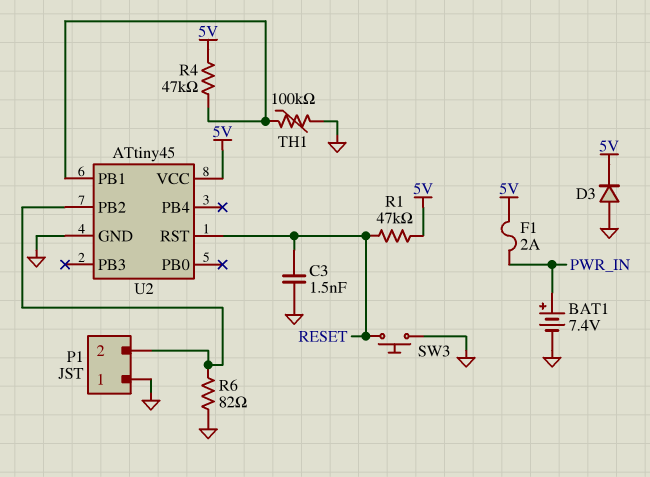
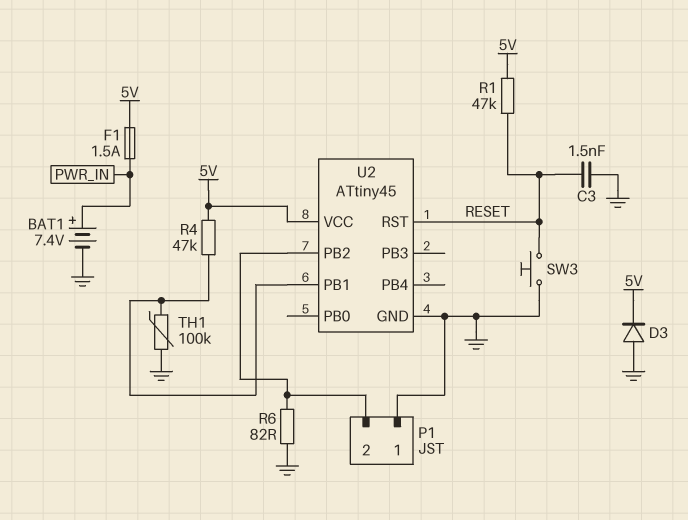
F1: 2A (5V, PWR_IN) -> 1.5A (5V, PWR_IN)

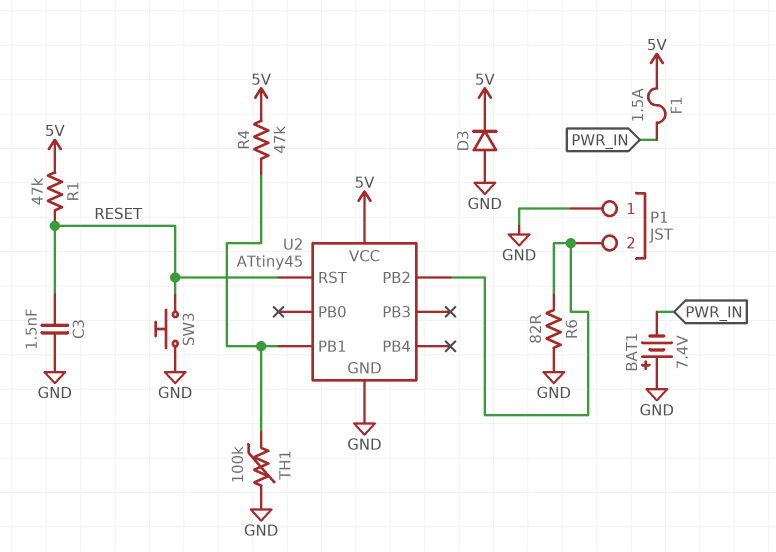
BAT1: 7.4V (plus PWR_IN, minus GND) -> 7.4V (plus GND, minus PWR_IN)

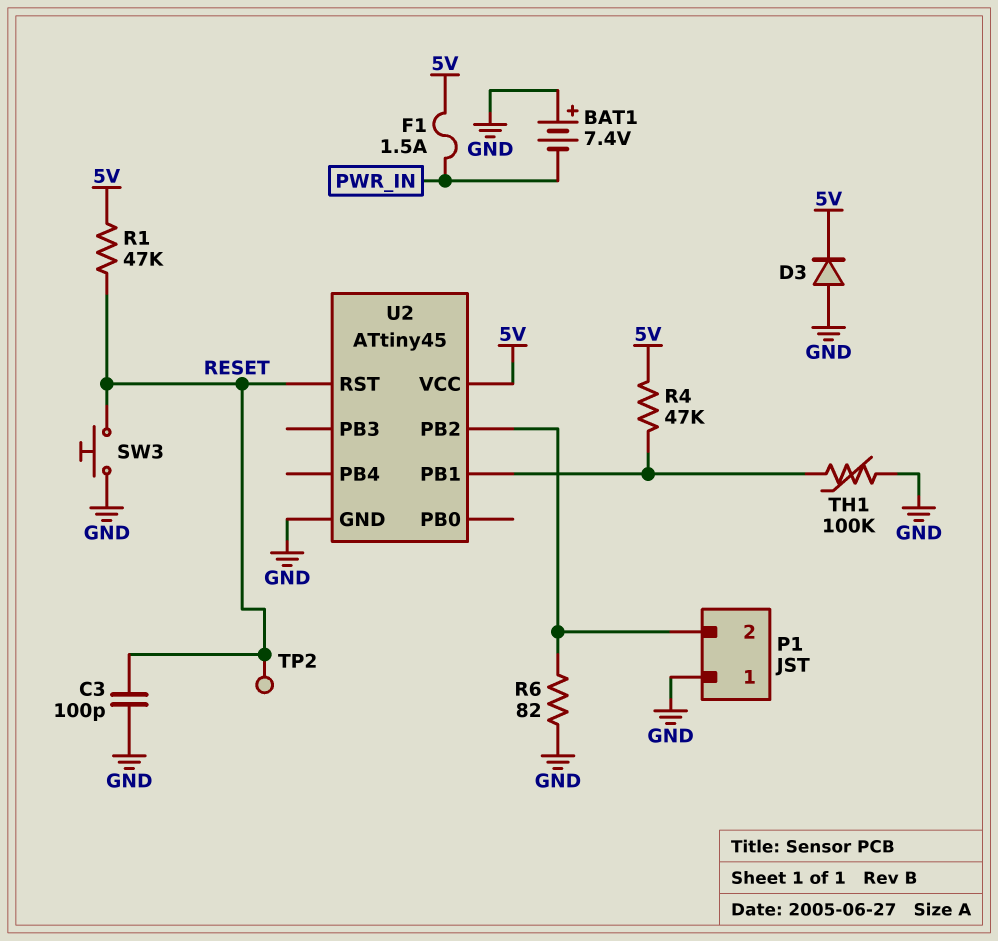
C3: 1.5nF (GND, RESET) -> 100pF (GND, RESET)
TP2: none -> test point (RESET)

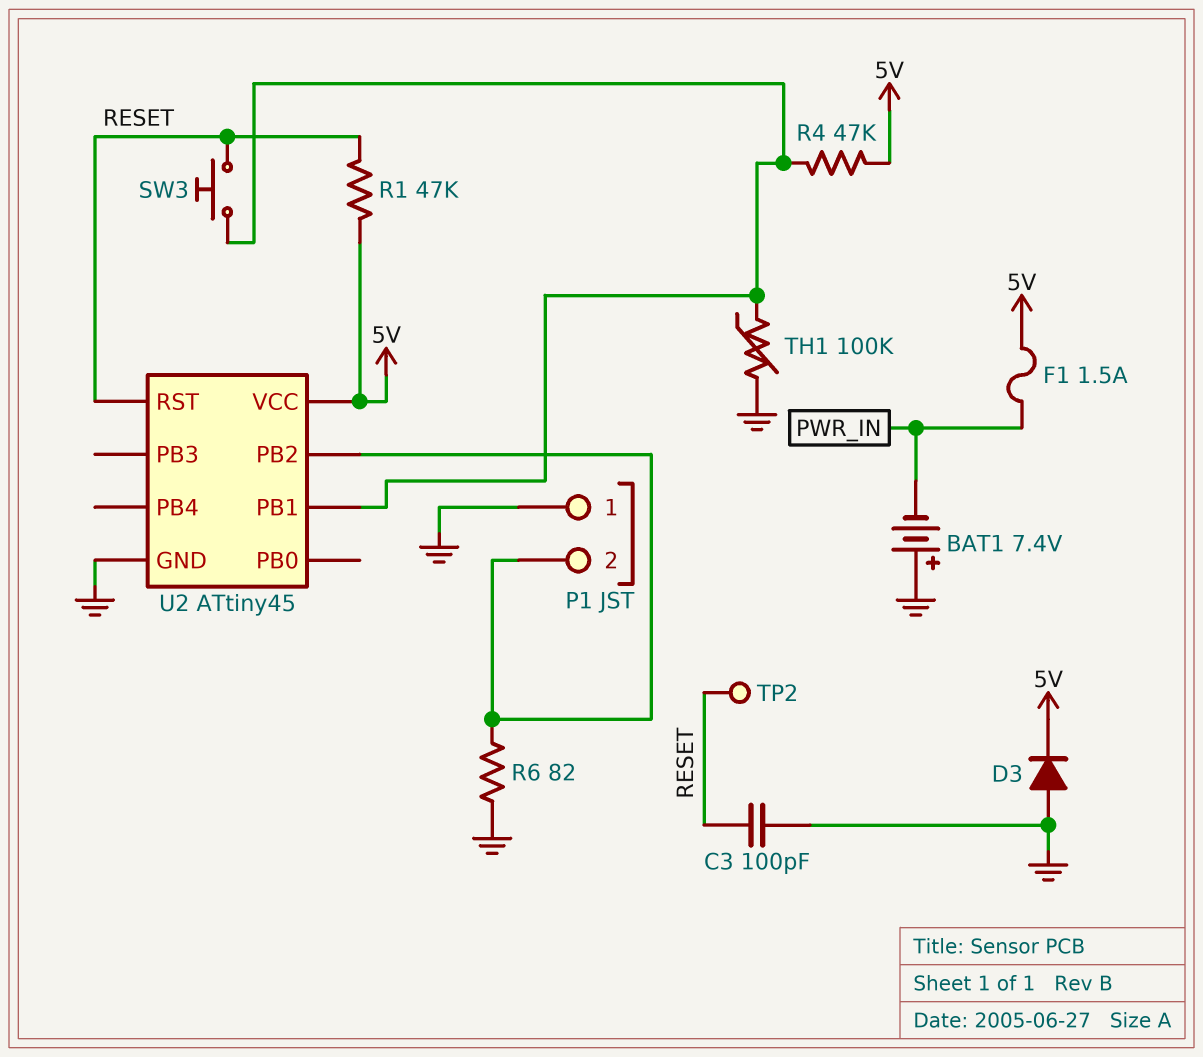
SW3: button (GND, RESET) -> button (RESET, U2/PB1)

